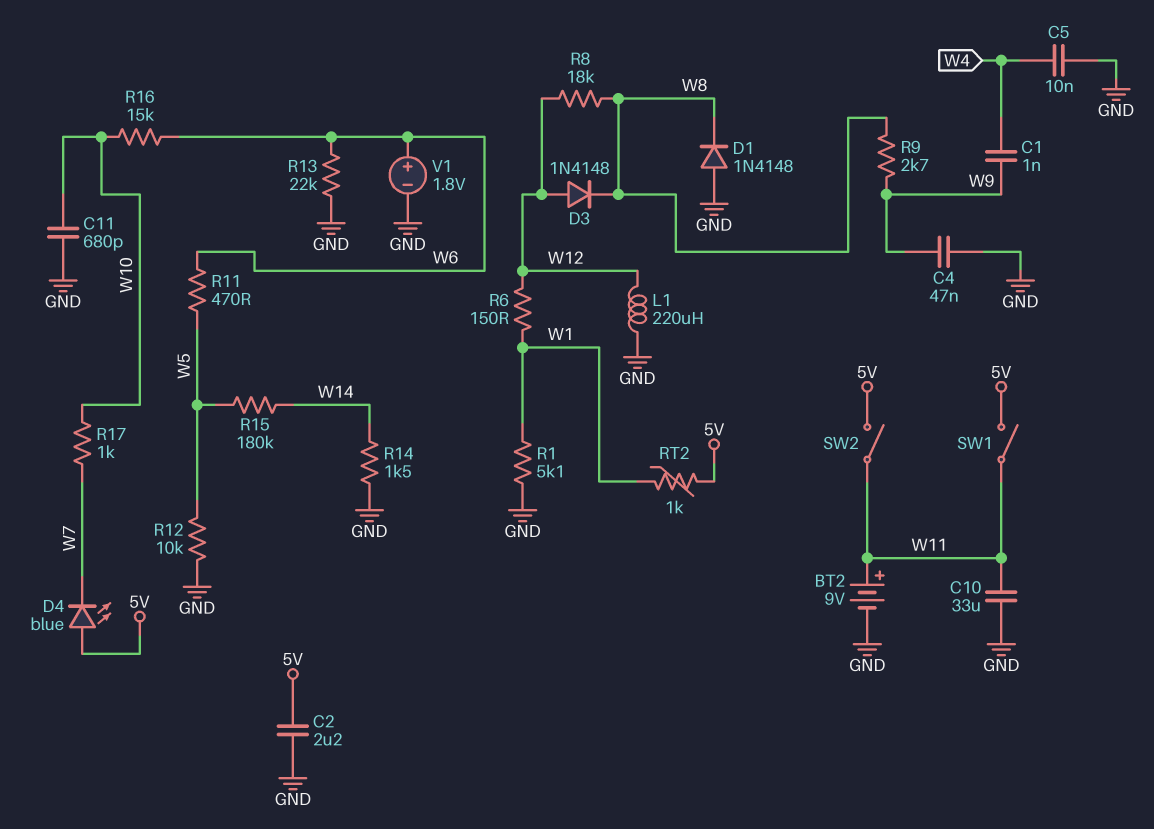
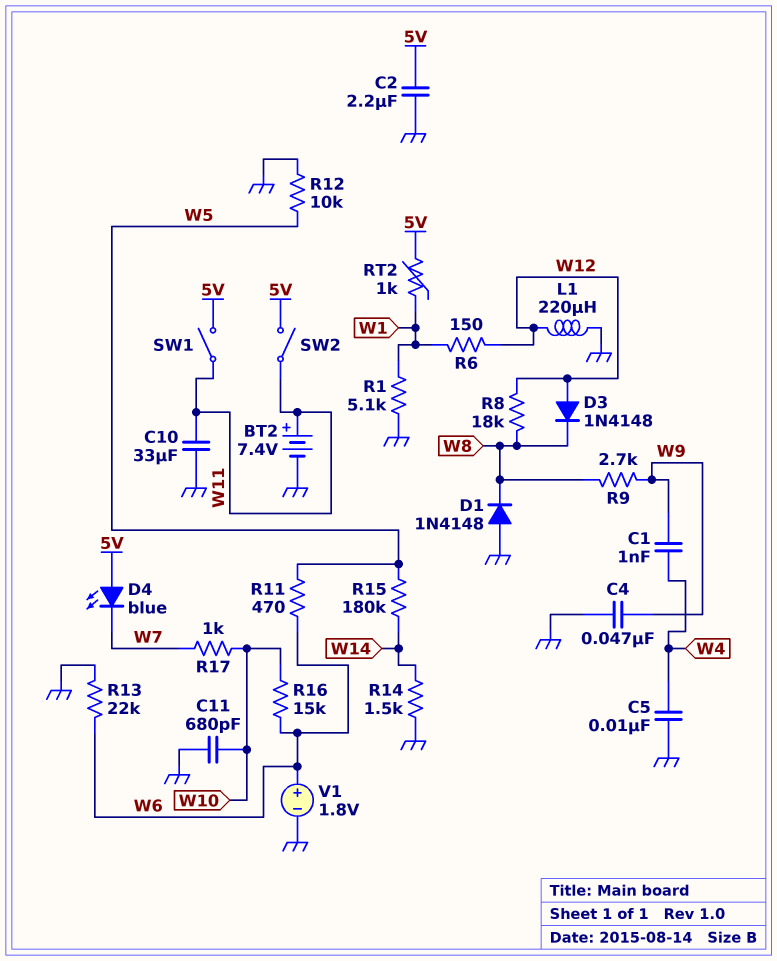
BT2: 9V (plus W11, minus GND) -> 7.4V (plus W11, minus GND)

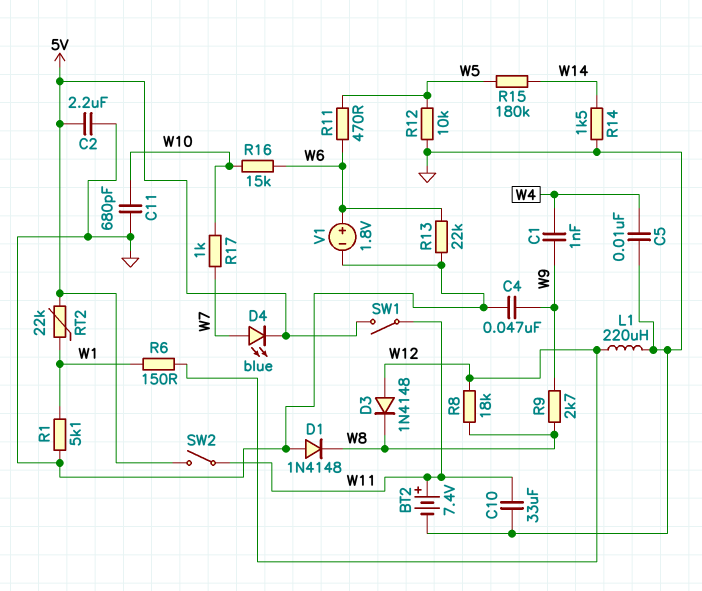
D4: LED blue (A 5V, K W7) -> LED blue (A W7, K 5V)
RT2: 1k (5V, W1) -> 22k (5V, W1)

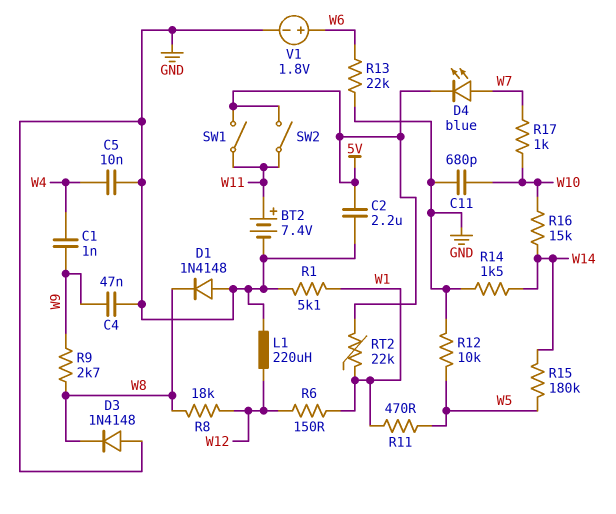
C10: 33uF (GND, W11) -> none
D3: diode 1N4148 (A W12, K W8) -> diode 1N4148 (A GND, K W8)
R11: 470 (W5, W6) -> 470 (W1, W5)
R16: 15k (W6, W10) -> 15k (W10, W14)

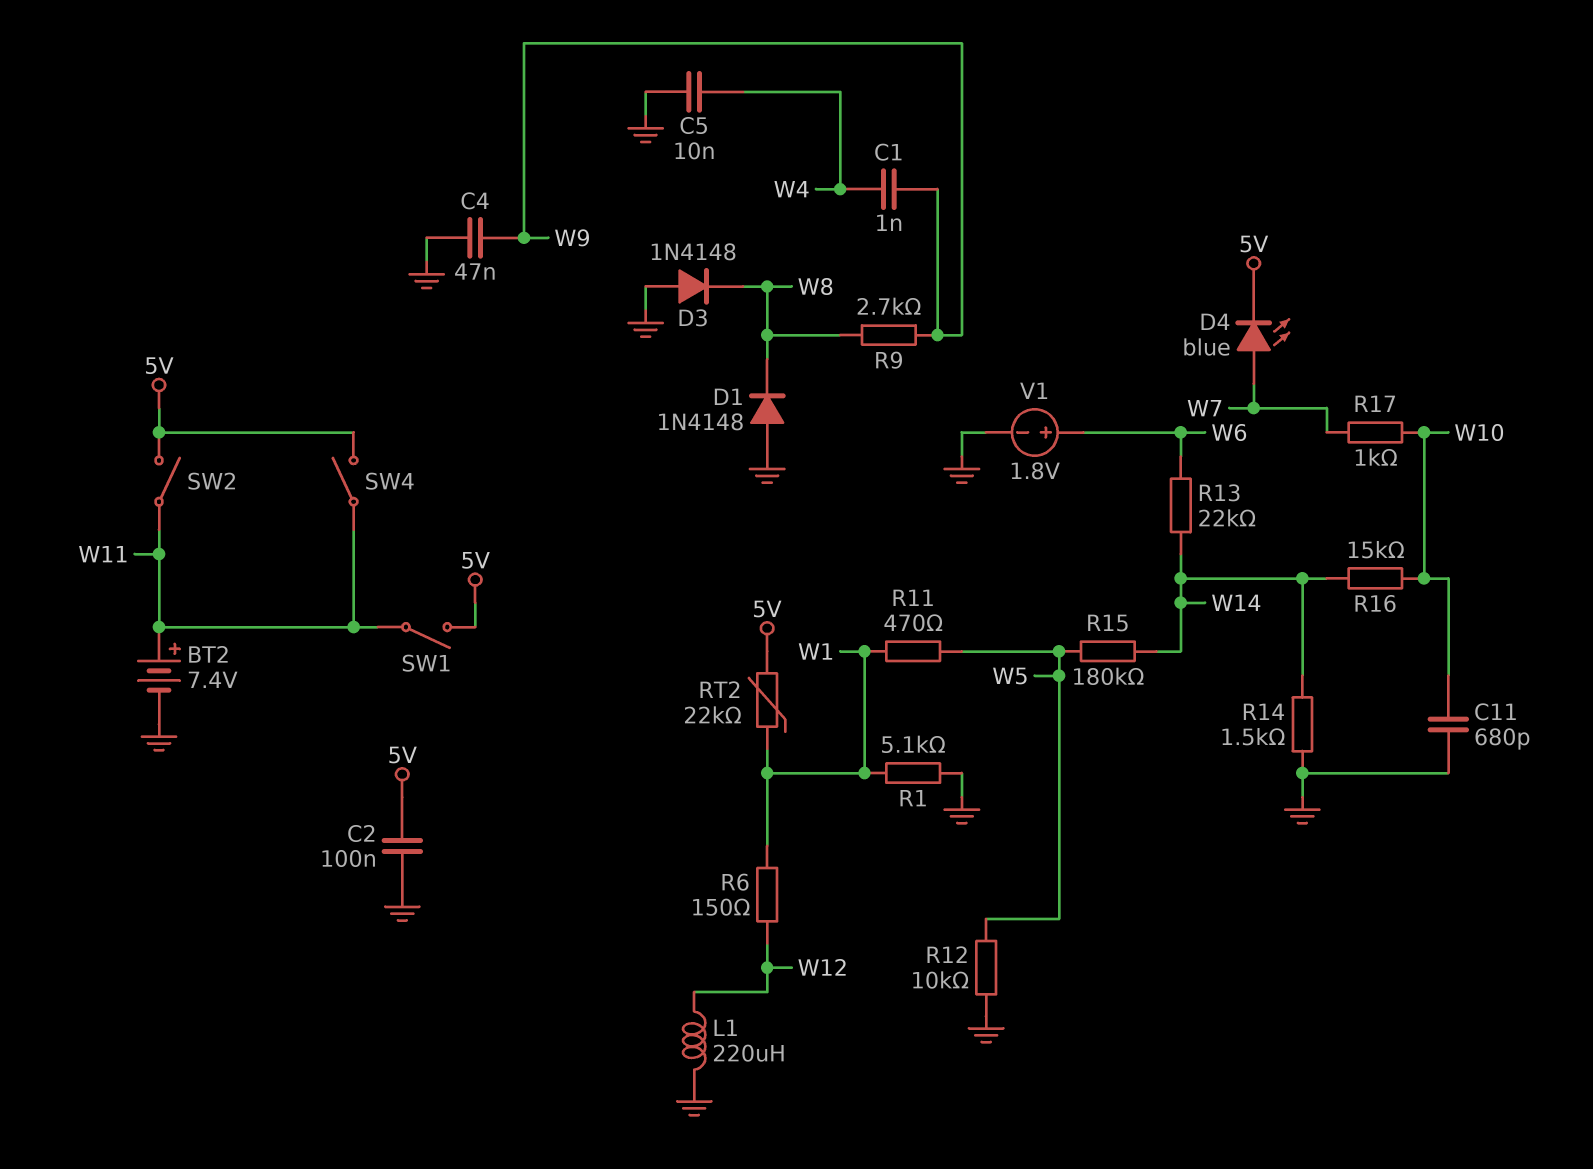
C2: 2.2uF (5V, GND) -> 100nF (5V, GND)
R8: 18k (W8, W12) -> none
R13: 22k (GND, W6) -> 22k (W6, W14)
SW4: none -> switch (5V, W11)

